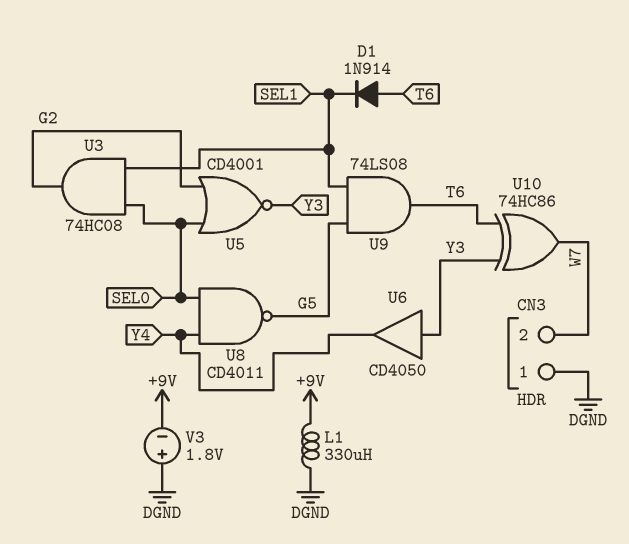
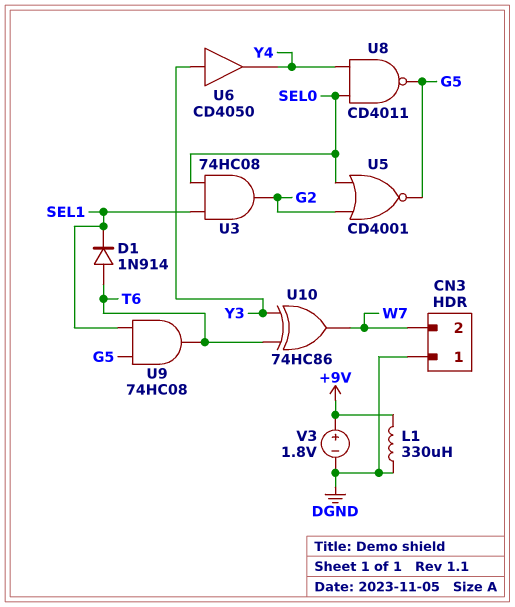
U5: NOR CD4001 (in G2, in SEL0, out Y3) -> NOR CD4001 (in G2, in SEL0, out G5)
U9: AND 74LS08 (in G5, in SEL1, out T6) -> AND 74HC08 (in G5, in SEL1, out T6)
V3: 1.8V (plus DGND, minus +9V) -> 1.8V (plus +9V, minus DGND)

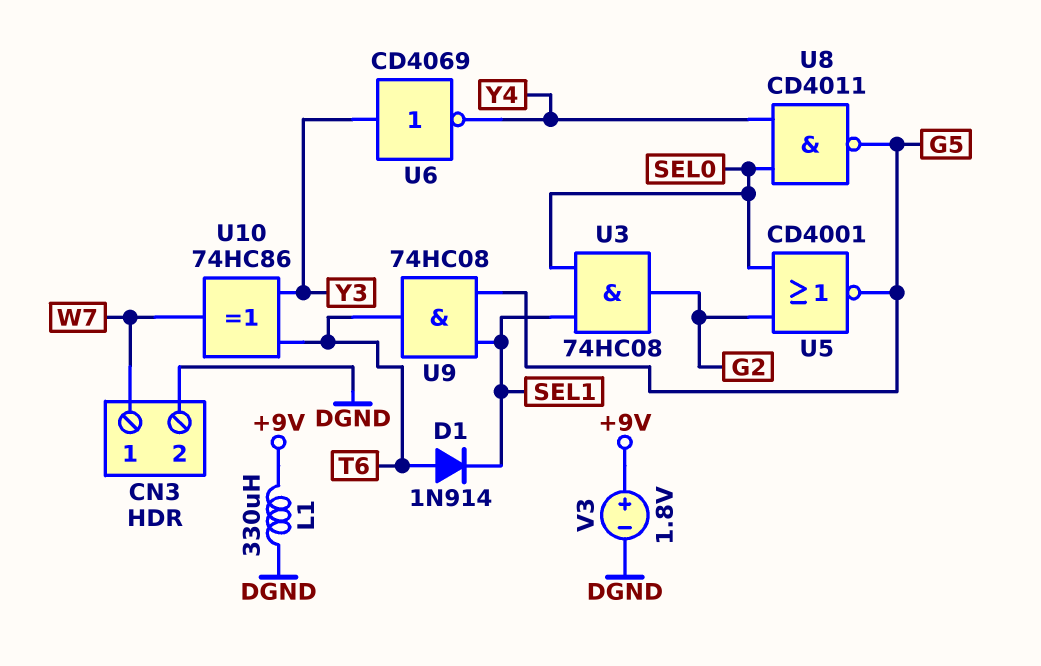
CN3 pin 1: DGND -> W7
CN3 pin 2: W7 -> DGND
U6: buffer CD4050 (in Y3, out Y4) -> NOT CD4069 (in Y3, out Y4)

